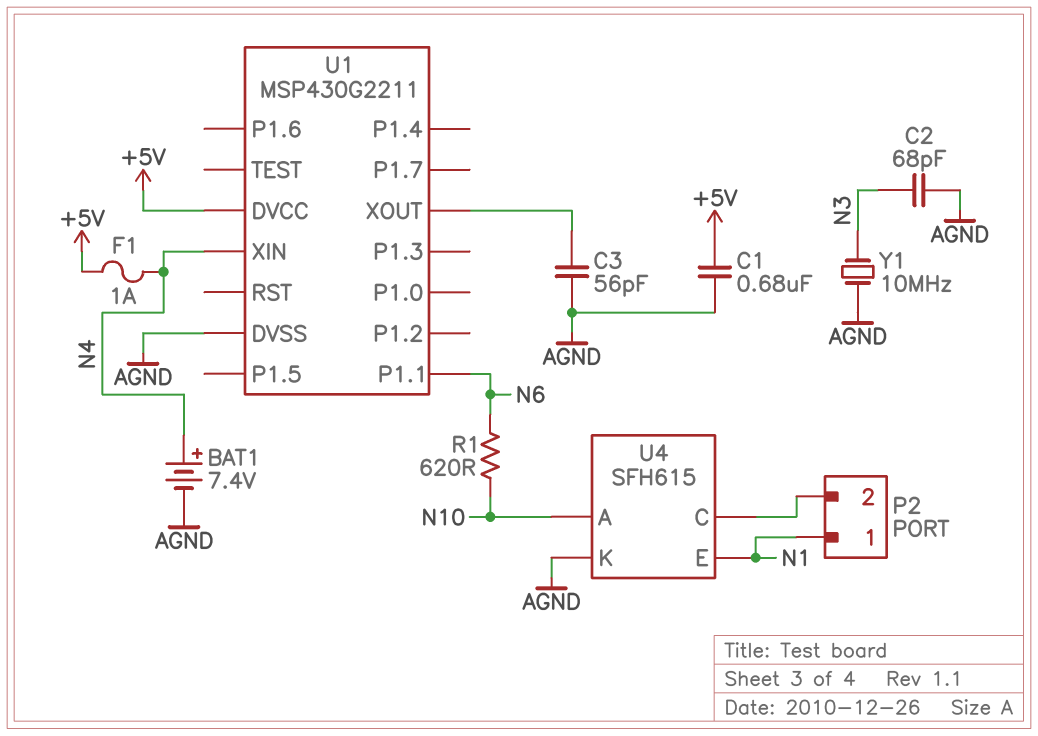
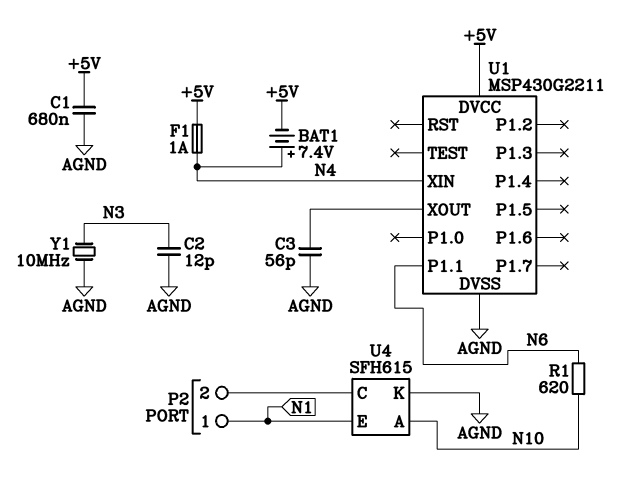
BAT1: 7.4V (plus N4, minus AGND) -> 7.4V (plus N4, minus +5V)
C2: 68pF (AGND, N3) -> 12pF (AGND, N3)

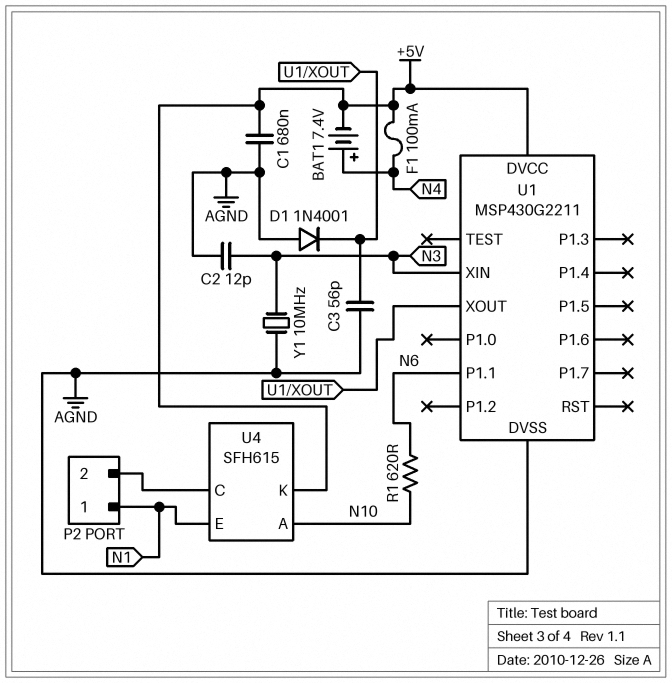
D1: none -> diode 1N4001 (A AGND, K U1/XOUT)
F1: 1A (+5V, N4) -> 100mA (+5V, N4)
U1 pin XIN: N4 -> N3
U4 pin K: AGND -> +5V

